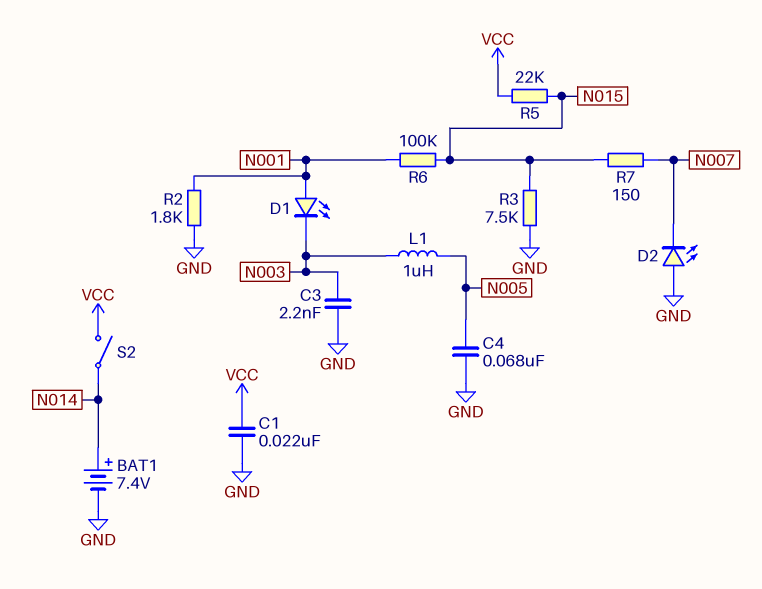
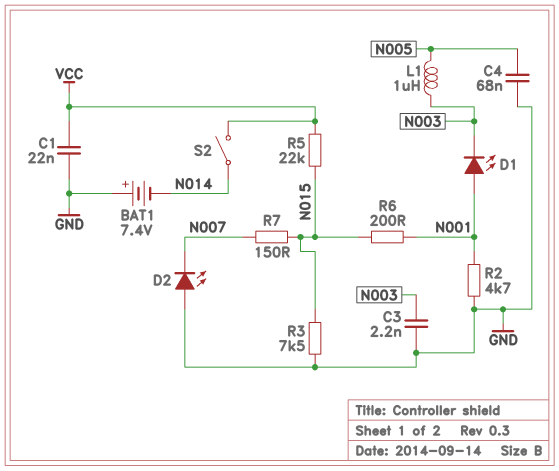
BAT1: 7.4V (plus N014, minus GND) -> 7.4V (plus GND, minus N014)
R2: 1.8k (GND, N001) -> 4.7k (GND, N001)
R6: 100k (N001, N015) -> 200 (N001, N015)

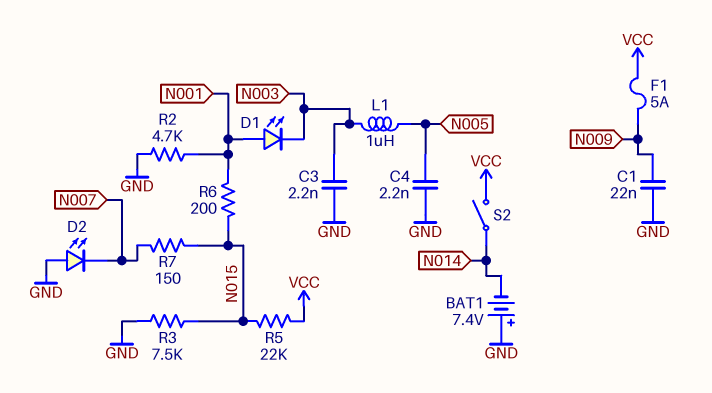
C1: 22nF (GND, VCC) -> 22nF (GND, N009)
C4: 68nF (GND, N005) -> 2.2nF (GND, N005)
F1: none -> 5A (N009, VCC)

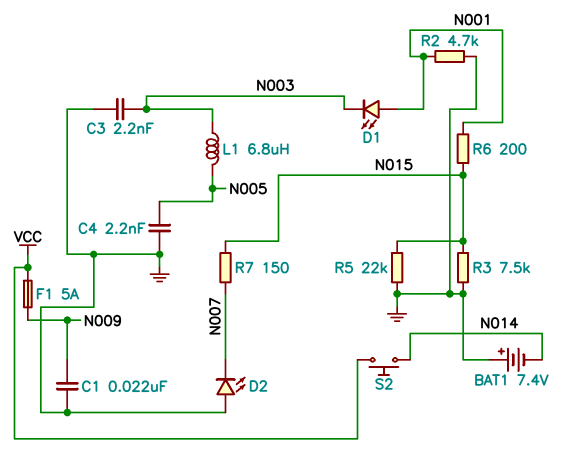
L1: 1uH (N003, N005) -> 6.8uH (N003, N005)
R5: 22k (N015, VCC) -> 22k (GND, N015)
S2: switch (N014, VCC) -> button (N014, VCC)

